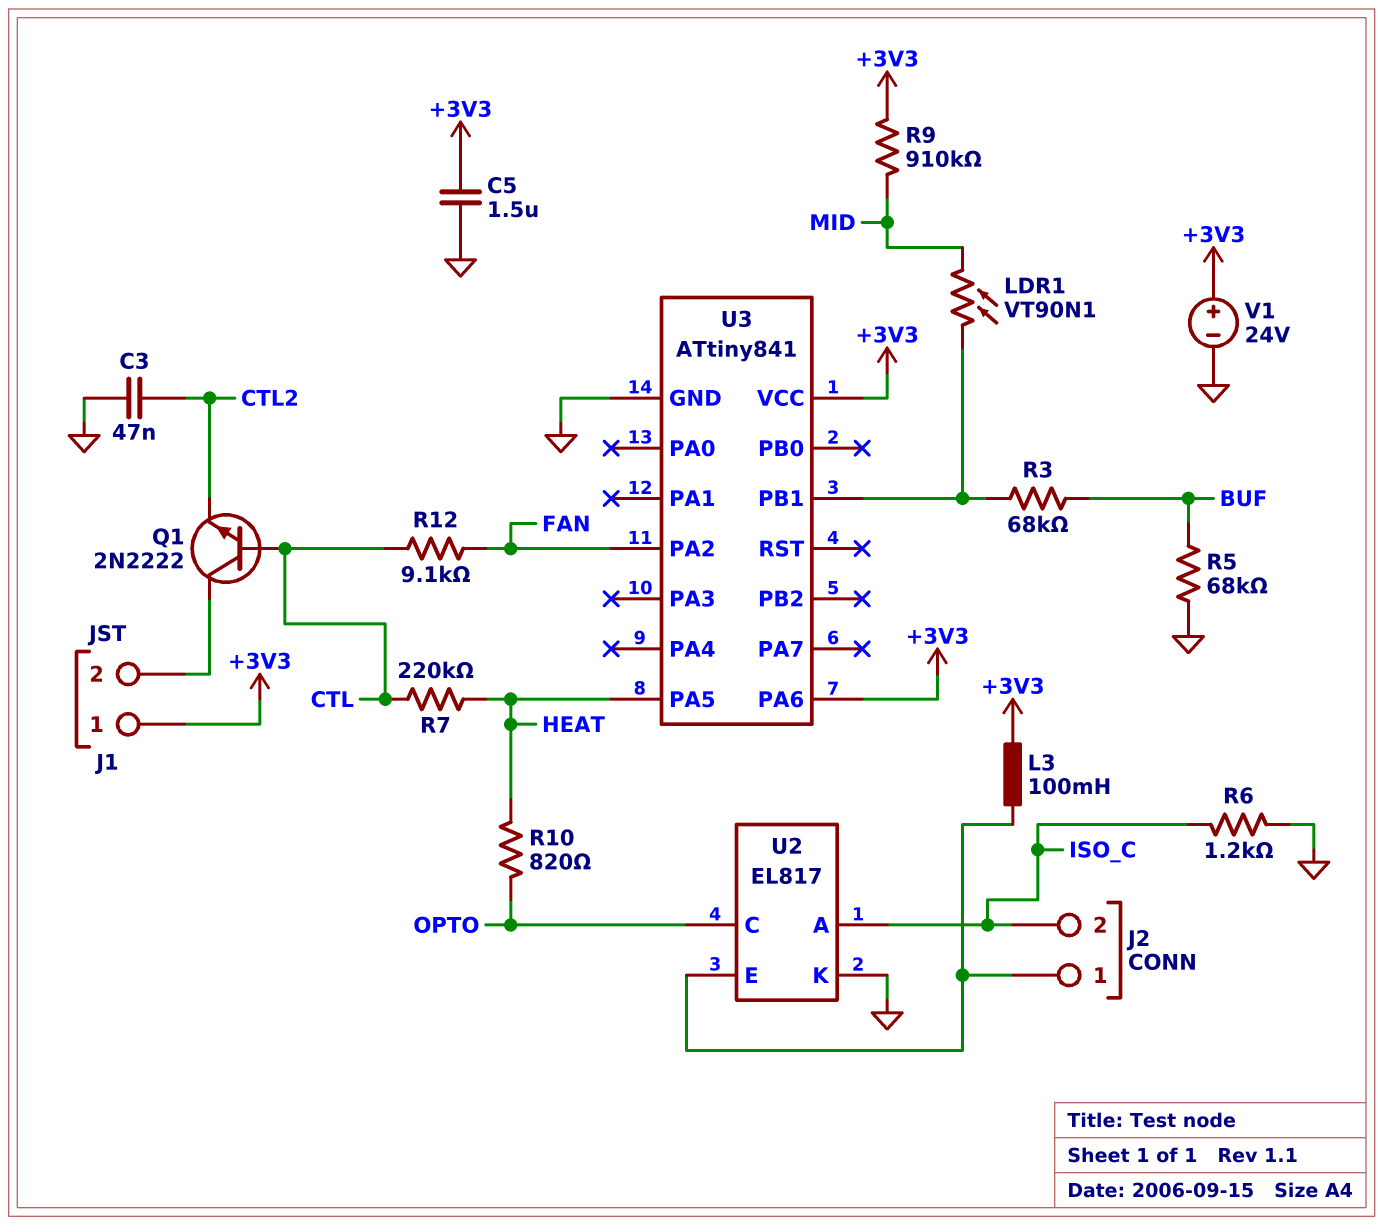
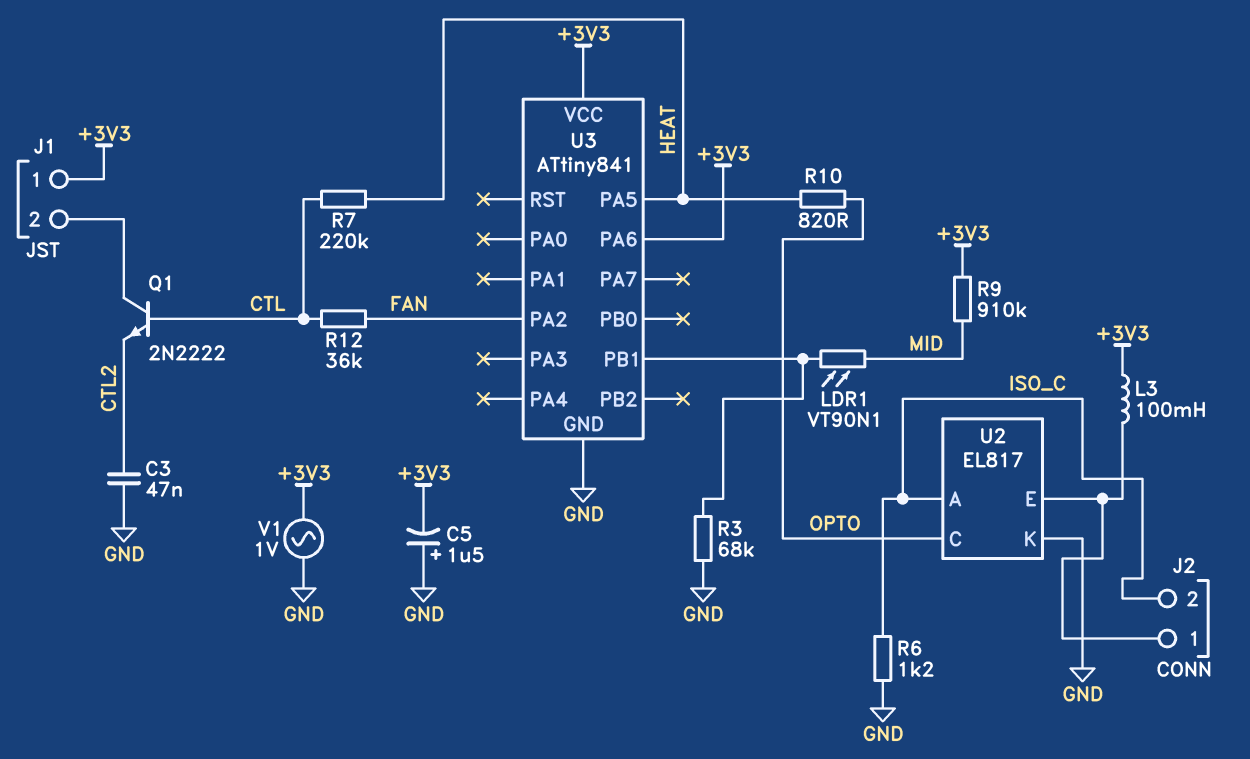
C5: 1.5uF (+3V3, GND) -> 1.5uF (plus GND, minus +3V3)
R3: 68k (BUF, U3/PB1) -> 68k (GND, U3/PB1)
R5: 68k (BUF, GND) -> none
R12: 9.1k (CTL, FAN) -> 36k (CTL, FAN)
V1: 24V (plus +3V3, minus GND) -> AC 1V (+3V3, GND)

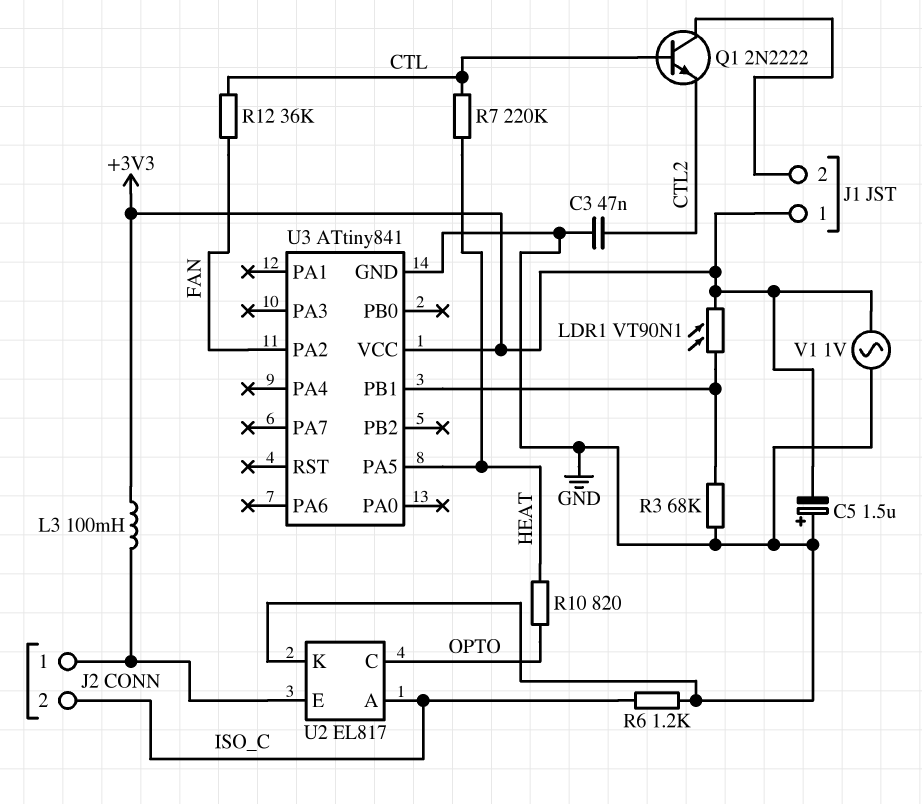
LDR1: VT90N1 (MID, U3/PB1) -> VT90N1 (+3V3, U3/PB1)
R9: 910k (+3V3, MID) -> none
U3 pin PA6: +3V3 -> none

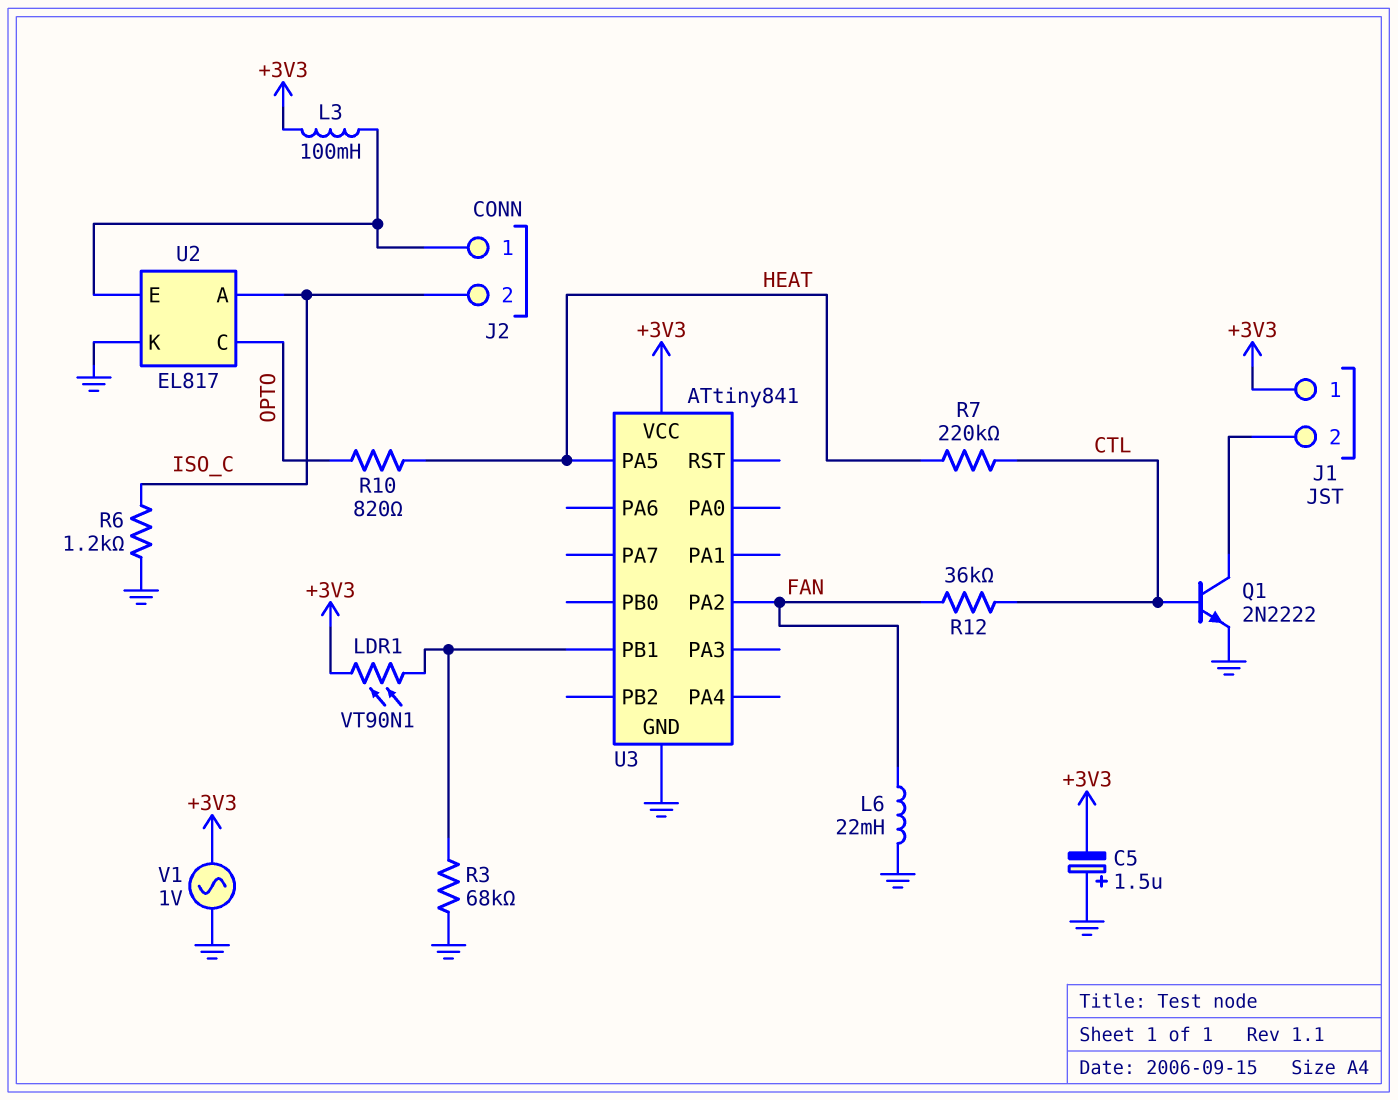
C3: 47nF (CTL2, GND) -> none
L6: none -> 22mH (FAN, GND)
Q1: NPN 2N2222 (B CTL, C J1/2, E CTL2) -> NPN 2N2222 (B CTL, C J1/2, E GND)

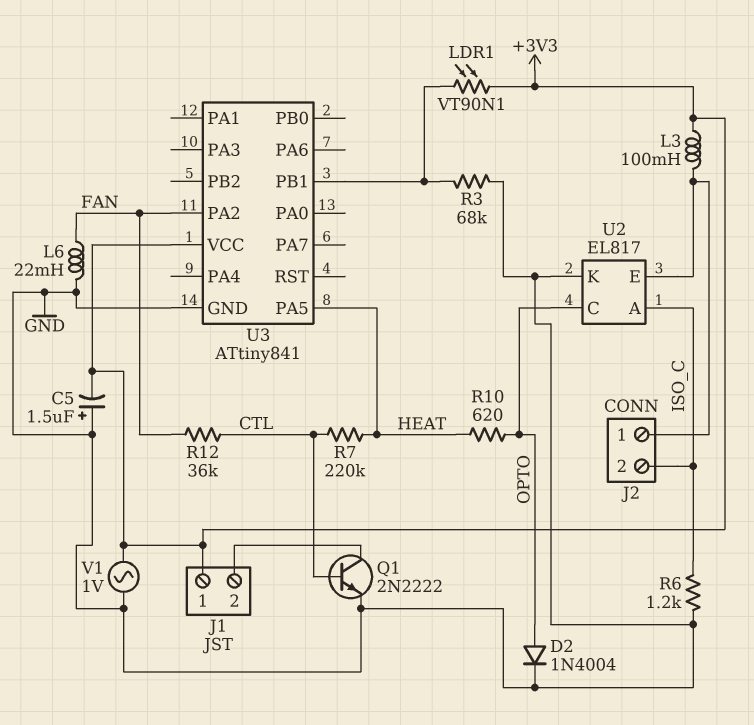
D2: none -> diode 1N4004 (A OPTO, K GND)
R10: 820 (HEAT, OPTO) -> 620 (HEAT, OPTO)

